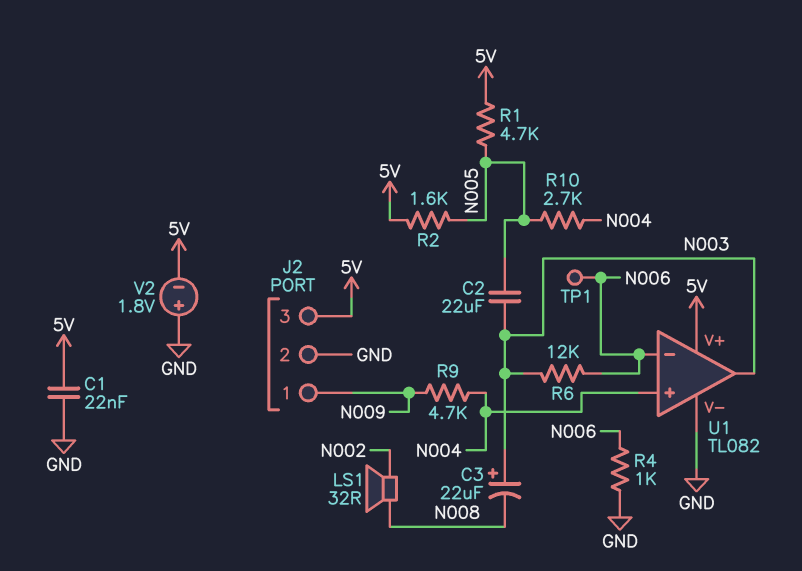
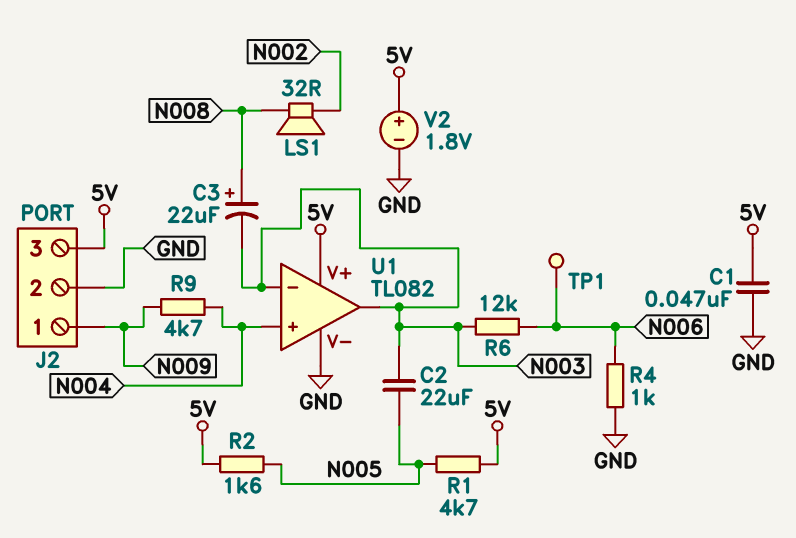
C1: 22nF (5V, GND) -> 47nF (5V, GND)
C3: 22uF (plus N003, minus N008) -> 22uF (plus N008, minus N003)
R10: 2.7k (N004, N005) -> none
U1 pin in-: N006 -> N003
V2: 1.8V (plus GND, minus 5V) -> 1.8V (plus 5V, minus GND)

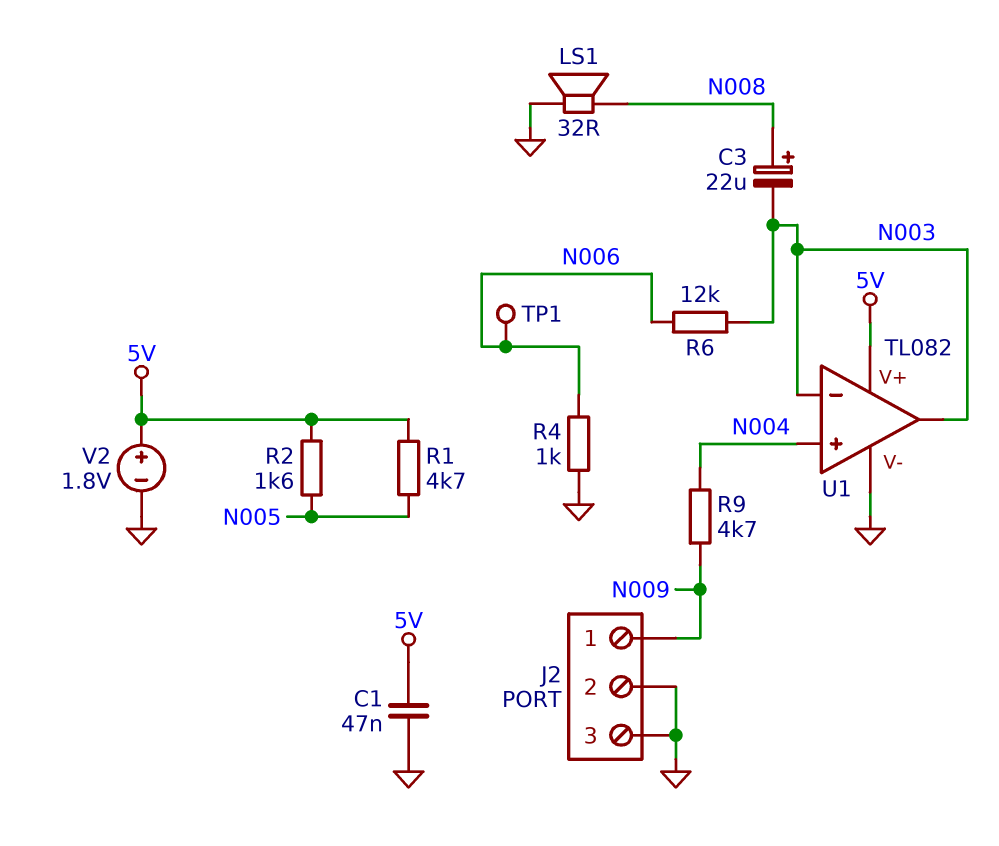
C2: 22uF (N003, N005) -> none
J2 pin 3: 5V -> GND
LS1: speaker 32R (N002, N008) -> speaker 32R (GND, N008)

